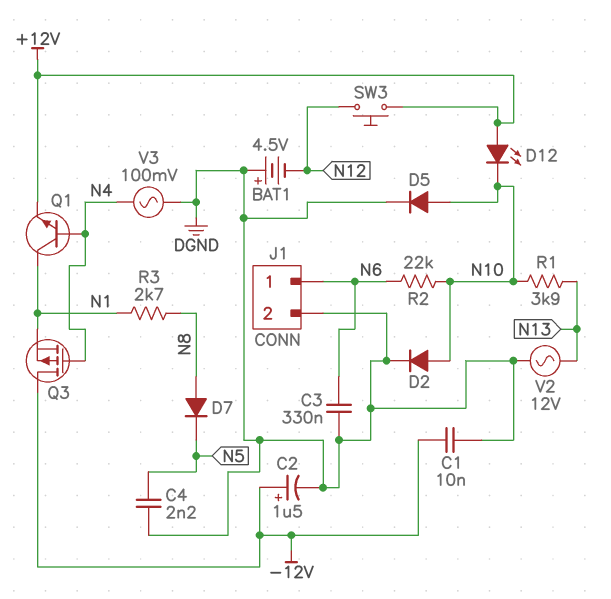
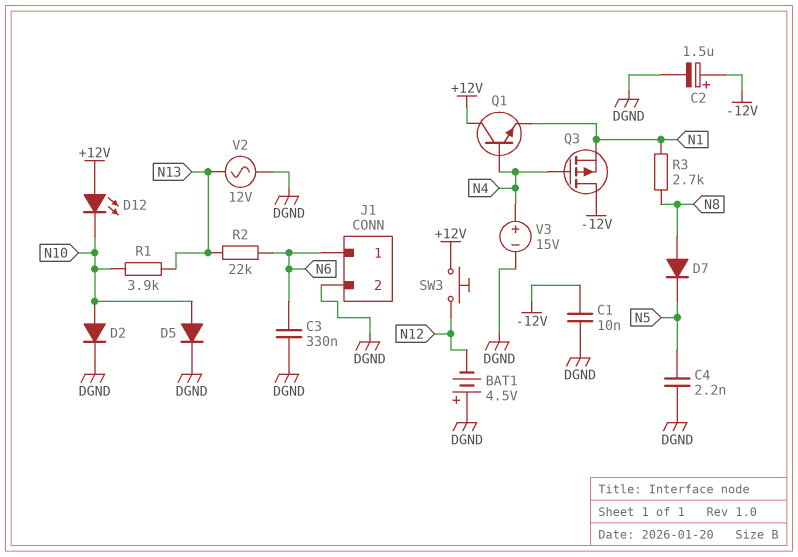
Q1: NPN (B N4, C N1, E +12V) -> NPN (B N4, C +12V, E N1)
R2: 22k (N6, N10) -> 22k (N6, N13)
V3: AC 100mV (DGND, N4) -> 15V (plus N4, minus DGND)

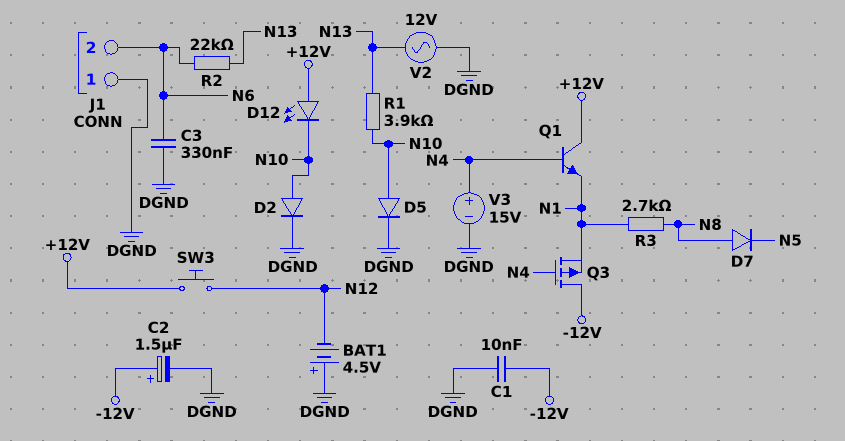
C4: 2.2nF (DGND, N5) -> none
J1 pin 1: N6 -> DGND
J1 pin 2: DGND -> N6

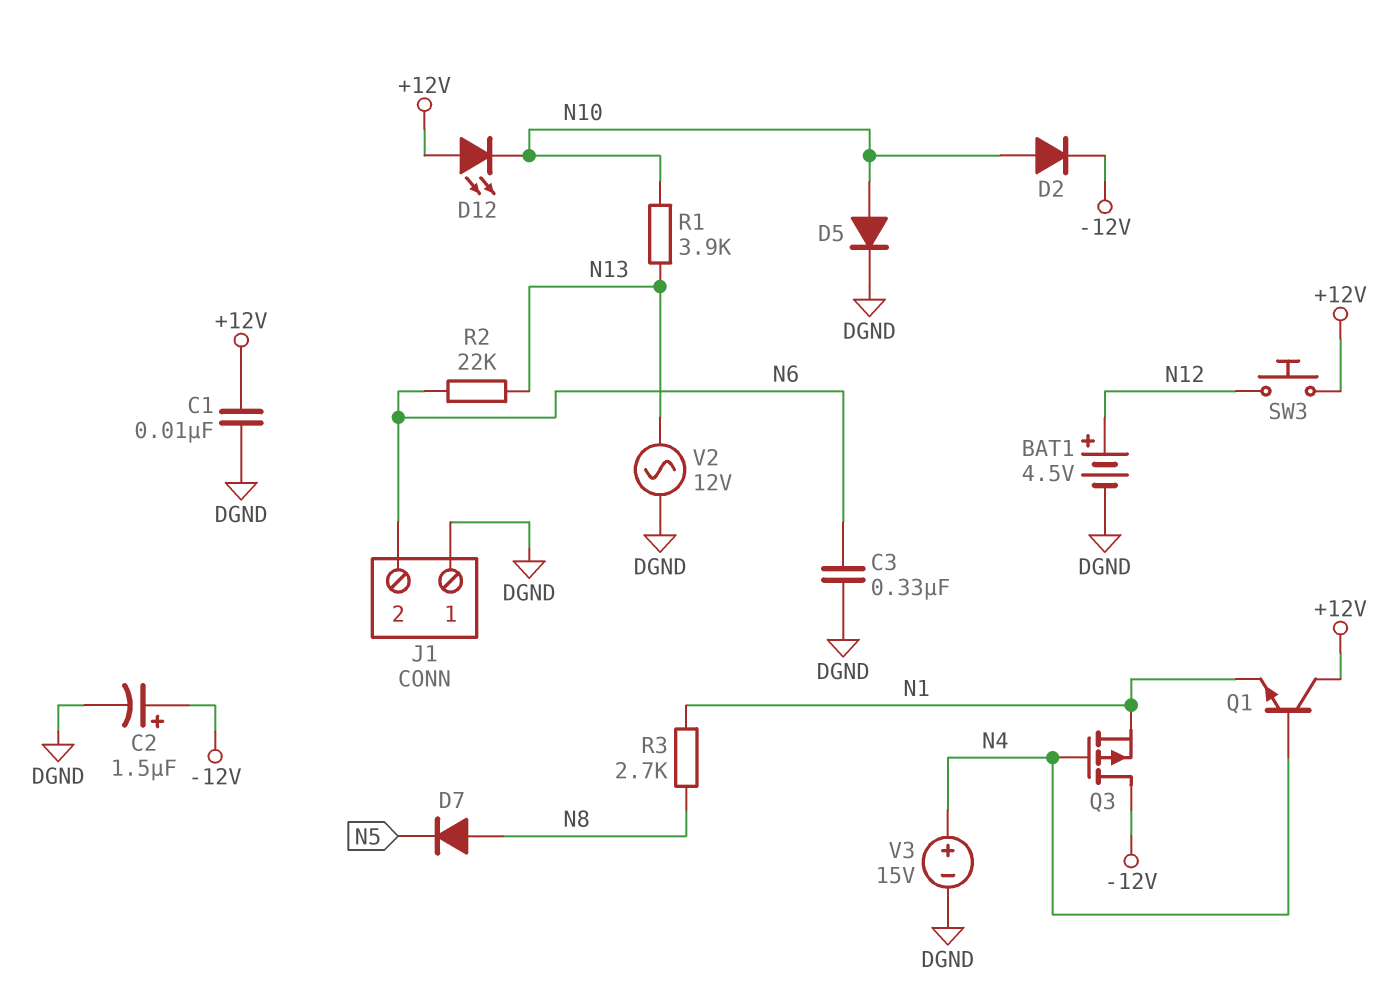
BAT1: 4.5V (plus DGND, minus N12) -> 4.5V (plus N12, minus DGND)
C1: 10nF (-12V, DGND) -> 10nF (+12V, DGND)
D2: diode (A N10, K DGND) -> diode (A N10, K -12V)

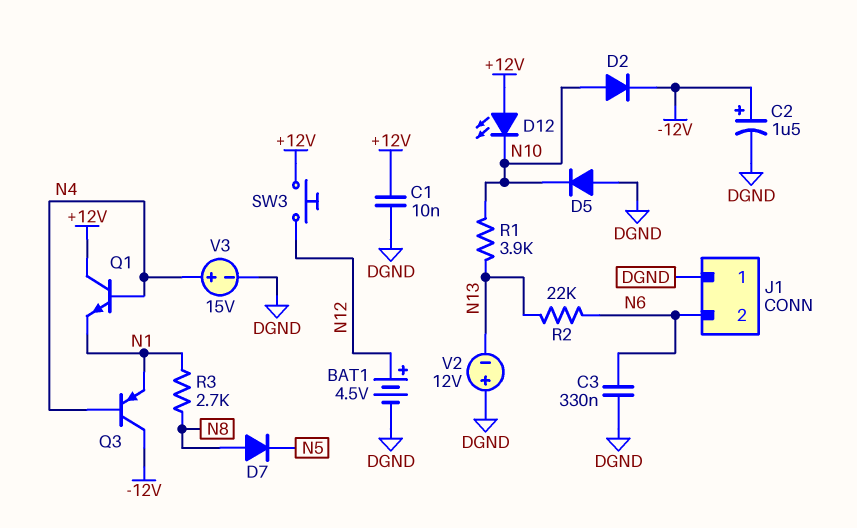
D5: diode (A N10, K DGND) -> diode (A DGND, K N10)
Q3: PMOS (G N4, D -12V, S N1) -> PNP (B N4, C -12V, E N1)
V2: AC 12V (DGND, N13) -> 12V (plus DGND, minus N13)

